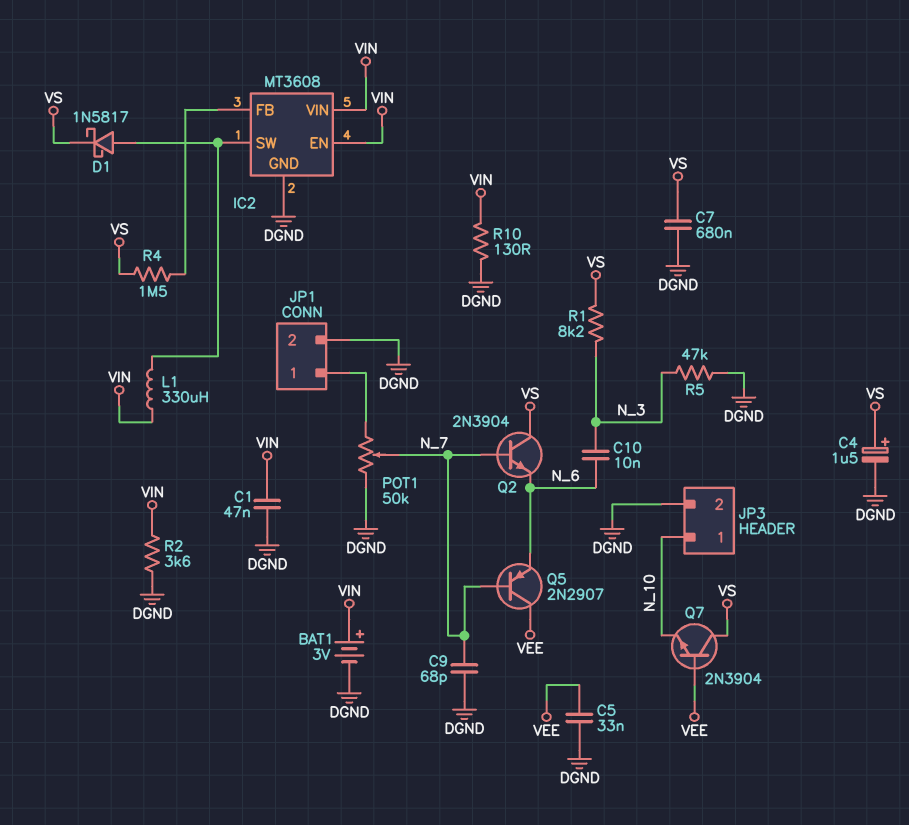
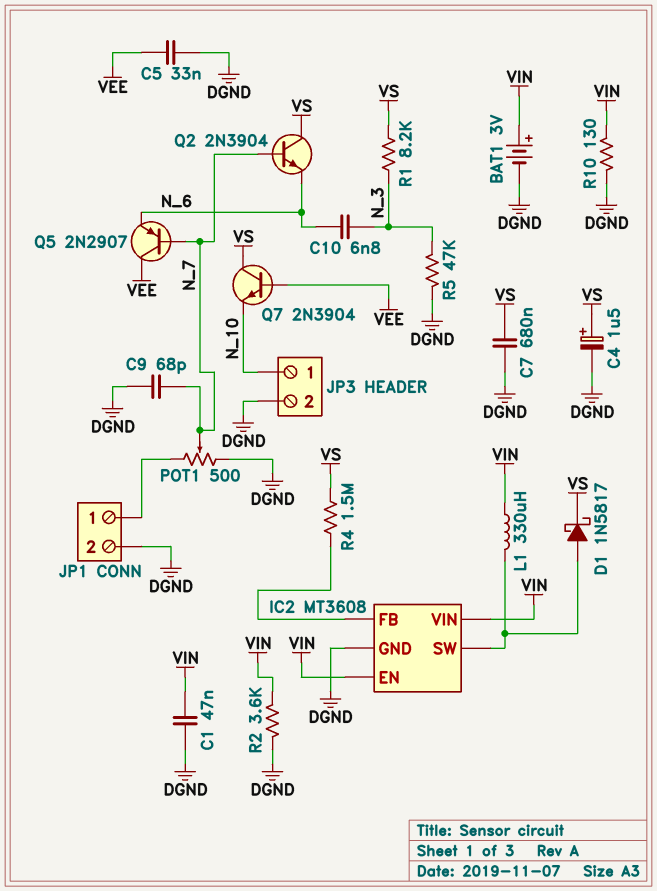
C10: 10nF (N_3, N_6) -> 6.8nF (N_3, N_6)
POT1: 50k (DGND, JP1/1, wiper N_7) -> 500 (DGND, JP1/1, wiper N_7)

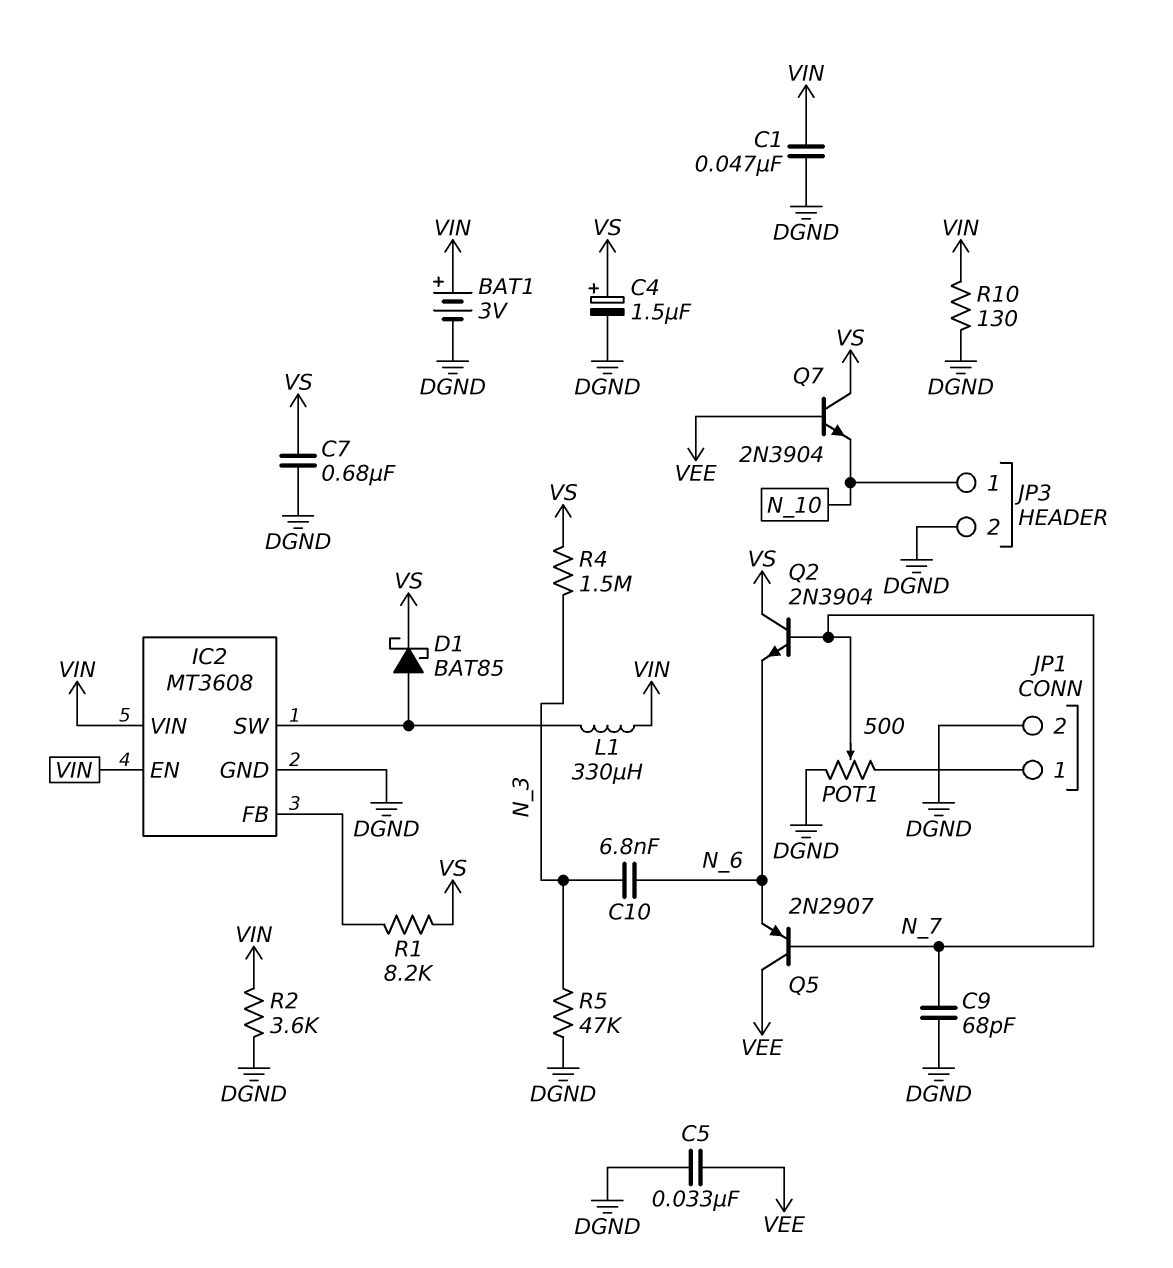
D1: schottky 1N5817 (A IC2/SW, K VS) -> schottky BAT85 (A IC2/SW, K VS)
R1: 8.2k (N_3, VS) -> 8.2k (IC2/FB, VS)
R4: 1.5M (IC2/FB, VS) -> 1.5M (N_3, VS)

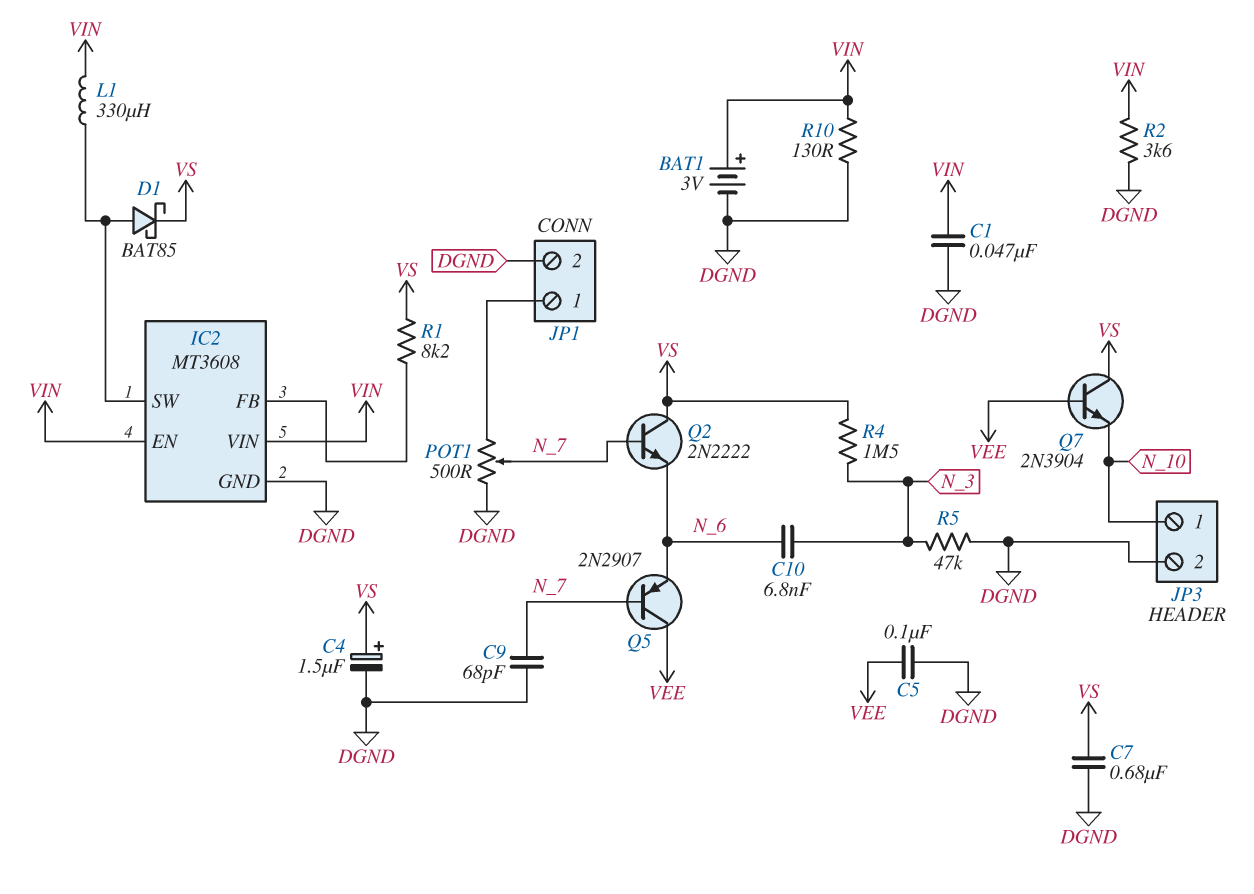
C5: 33nF (DGND, VEE) -> 100nF (DGND, VEE)
Q2: NPN 2N3904 (B N_7, C VS, E N_6) -> NPN 2N2222 (B N_7, C VS, E N_6)

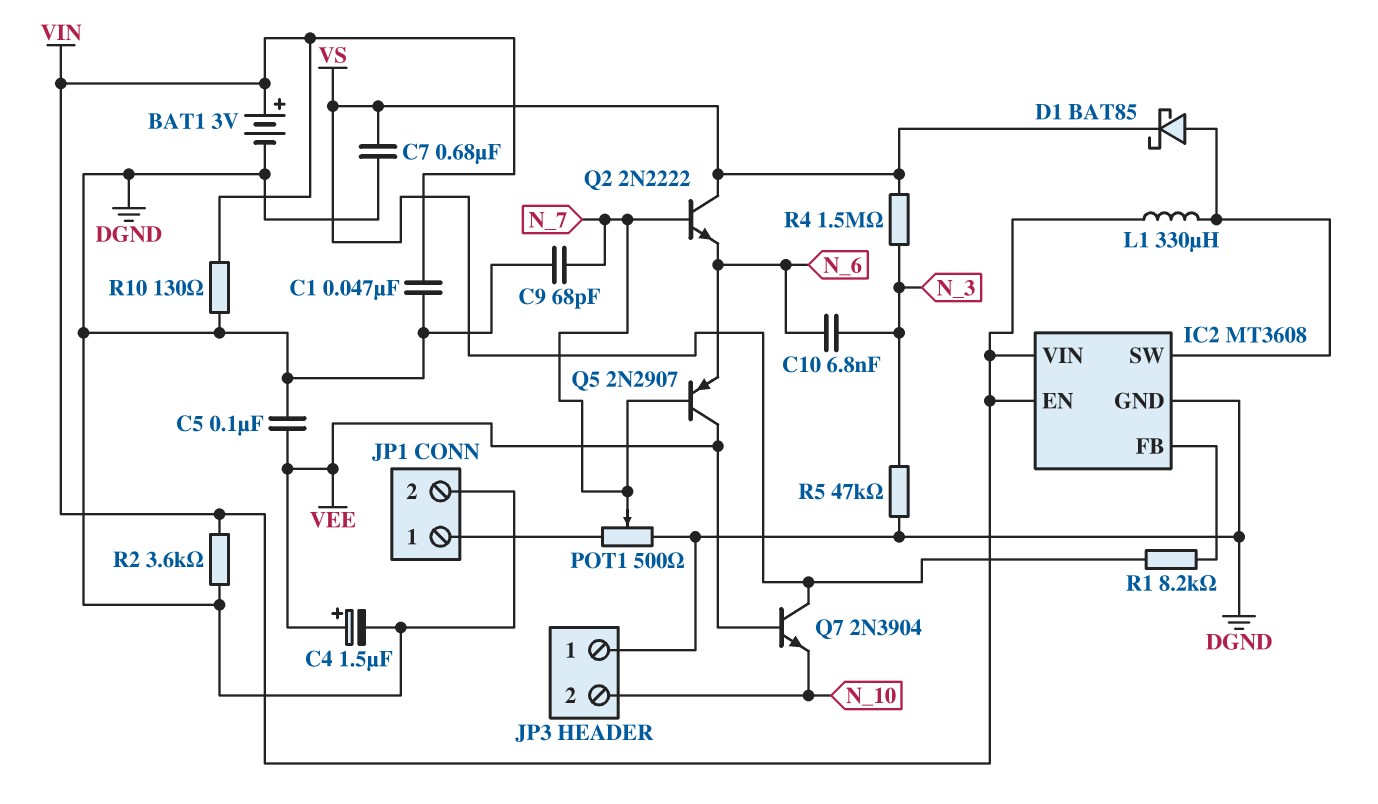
C4: 1.5uF (plus VS, minus DGND) -> 1.5uF (plus VEE, minus DGND)
JP3 pin 1: N_10 -> DGND
JP3 pin 2: DGND -> N_10

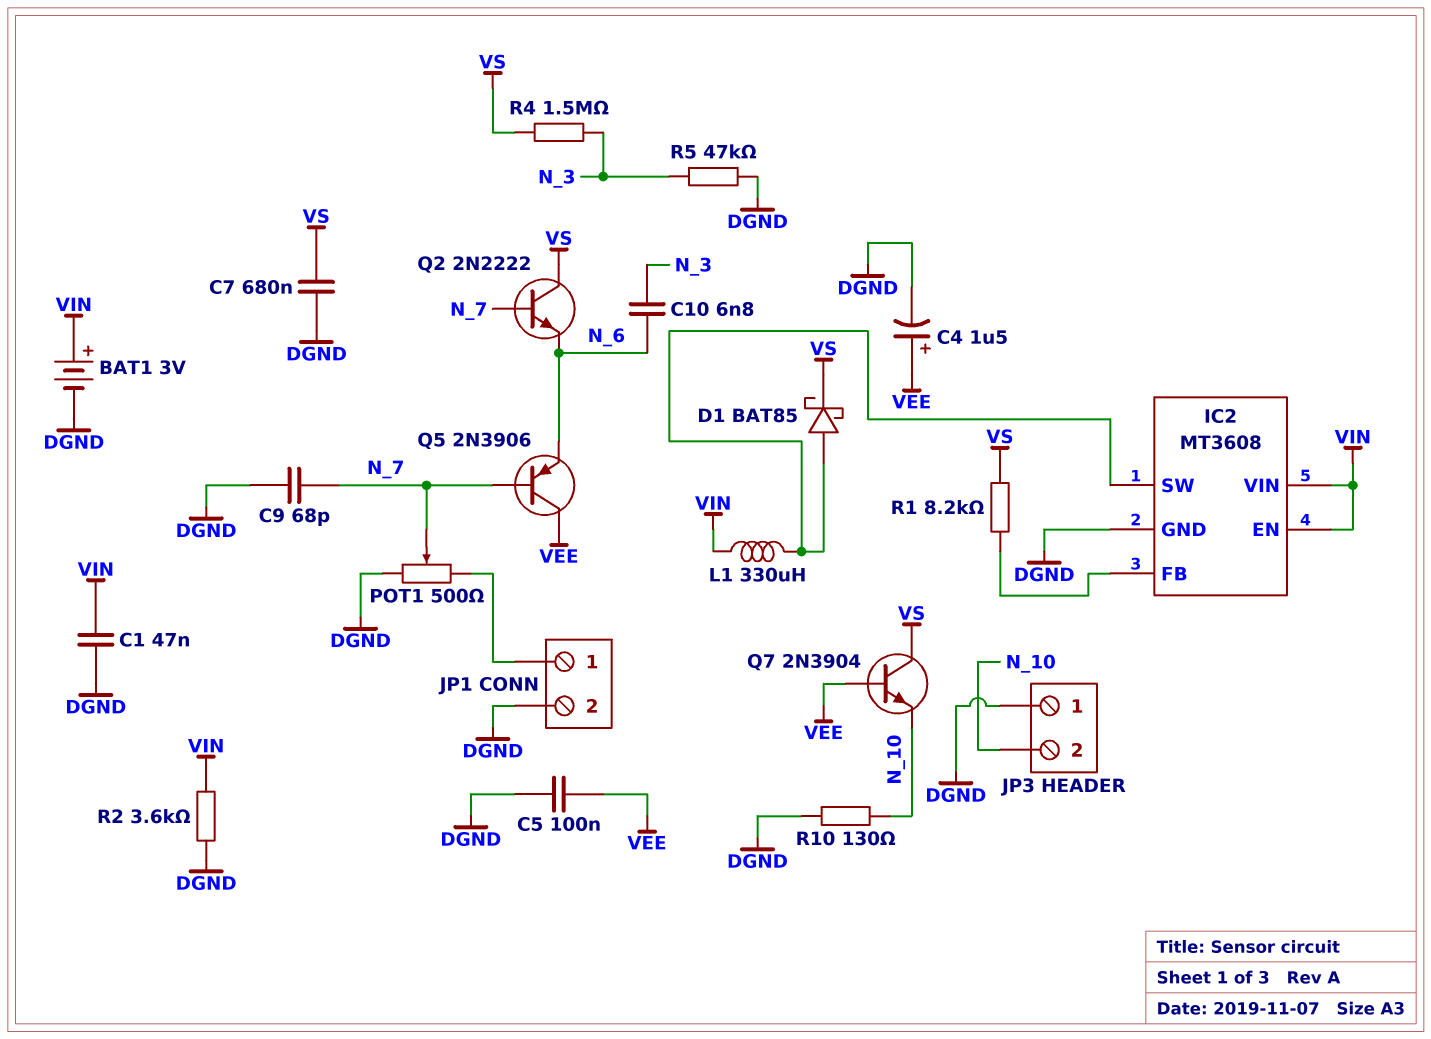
Q5: PNP 2N2907 (B N_7, C VEE, E N_6) -> PNP 2N3906 (B N_7, C VEE, E N_6)
R10: 130 (DGND, VIN) -> 130 (DGND, N_10)

